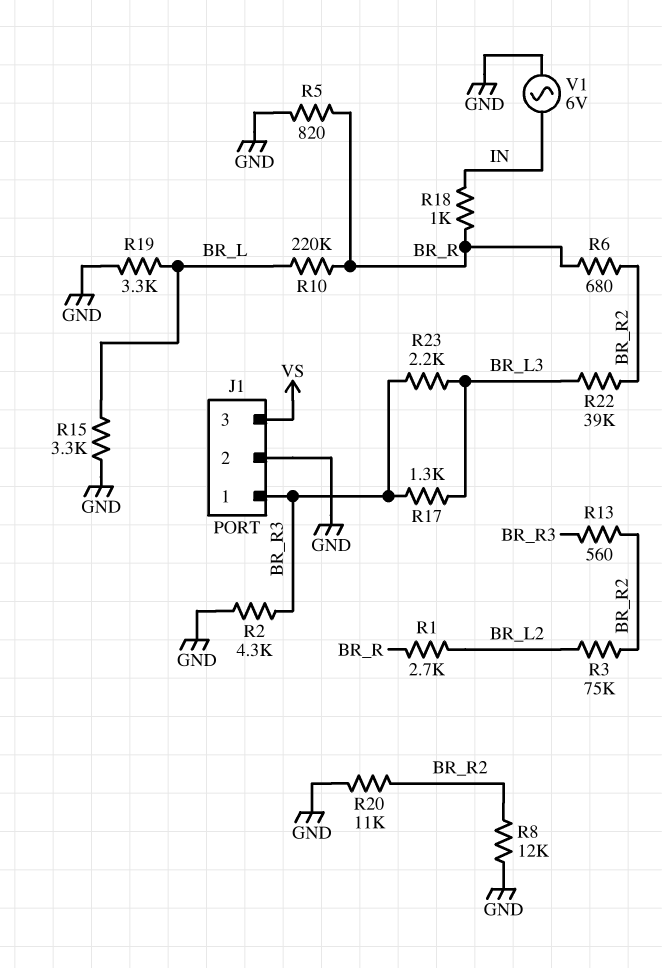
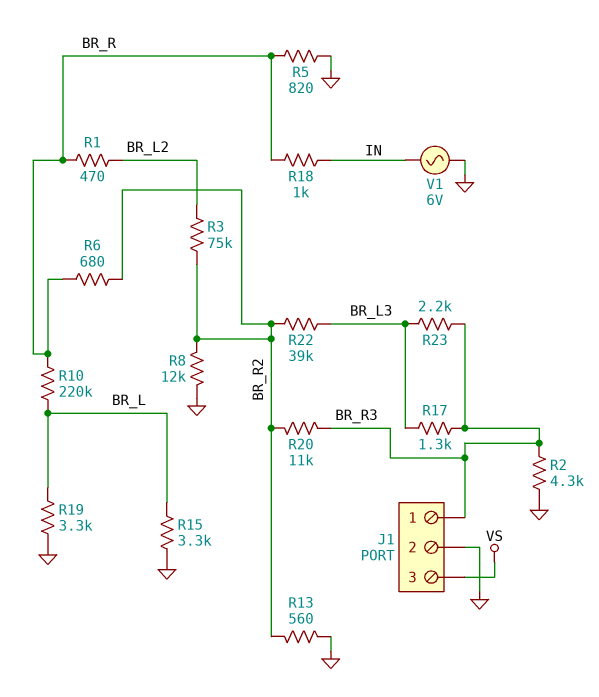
R1: 2.7k (BR_L2, BR_R) -> 470 (BR_L2, BR_R)
R13: 560 (BR_R2, BR_R3) -> 560 (BR_R2, GND)
R20: 11k (BR_R2, GND) -> 11k (BR_R2, BR_R3)

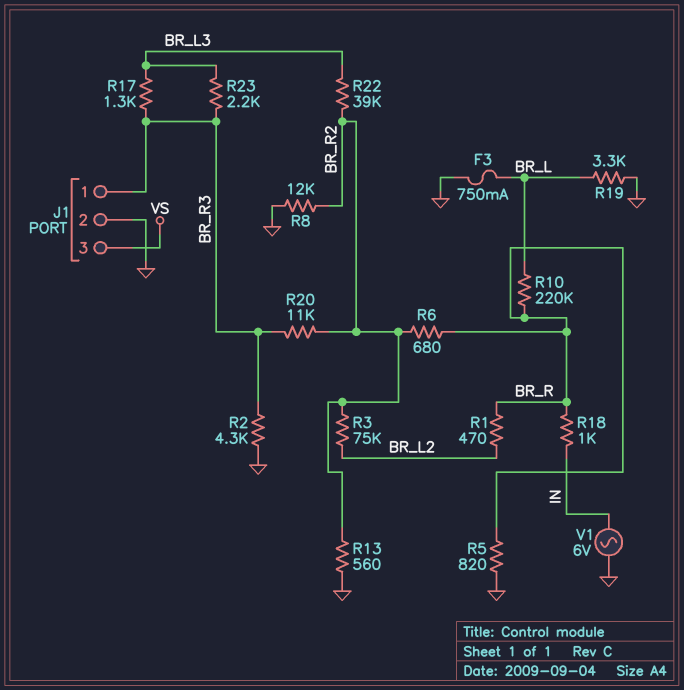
F3: none -> 750mA (BR_L, GND)
R15: 3.3k (BR_L, GND) -> none

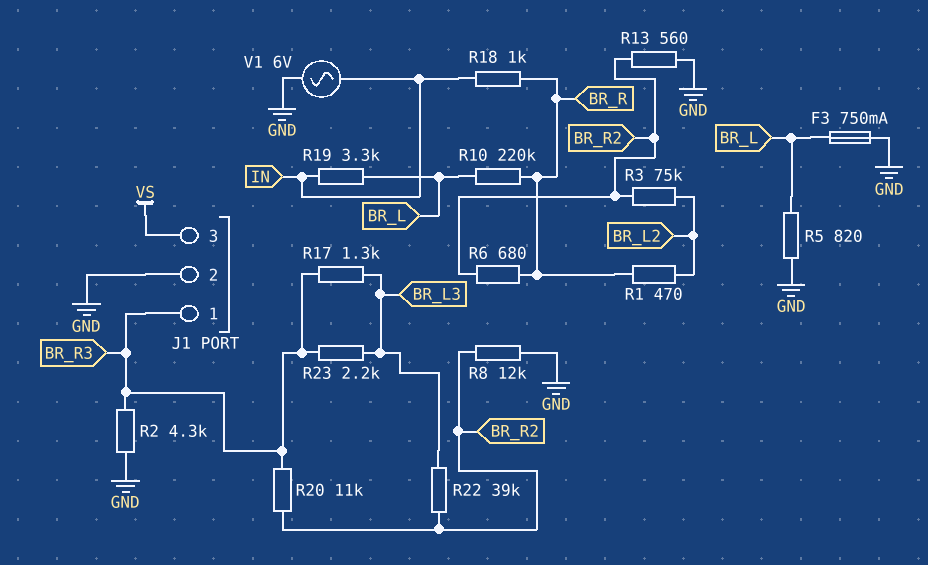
R5: 820 (BR_R, GND) -> 820 (BR_L, GND)
R19: 3.3k (BR_L, GND) -> 3.3k (BR_L, IN)

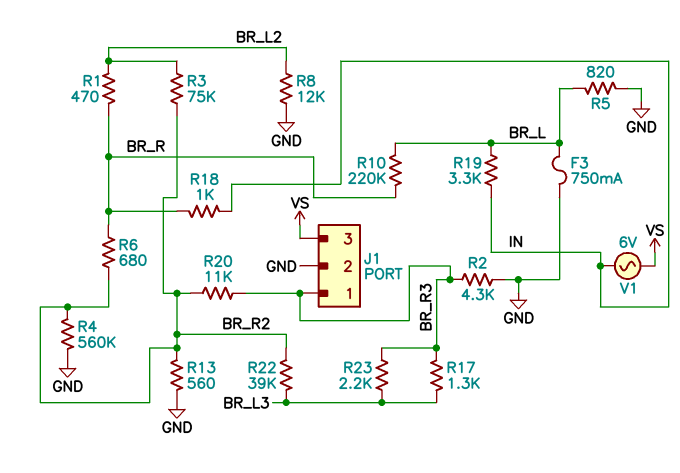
R4: none -> 560k (BR_R2, GND)
R8: 12k (BR_R2, GND) -> 12k (BR_L2, GND)
V1: AC 6V (GND, IN) -> AC 6V (IN, VS)

